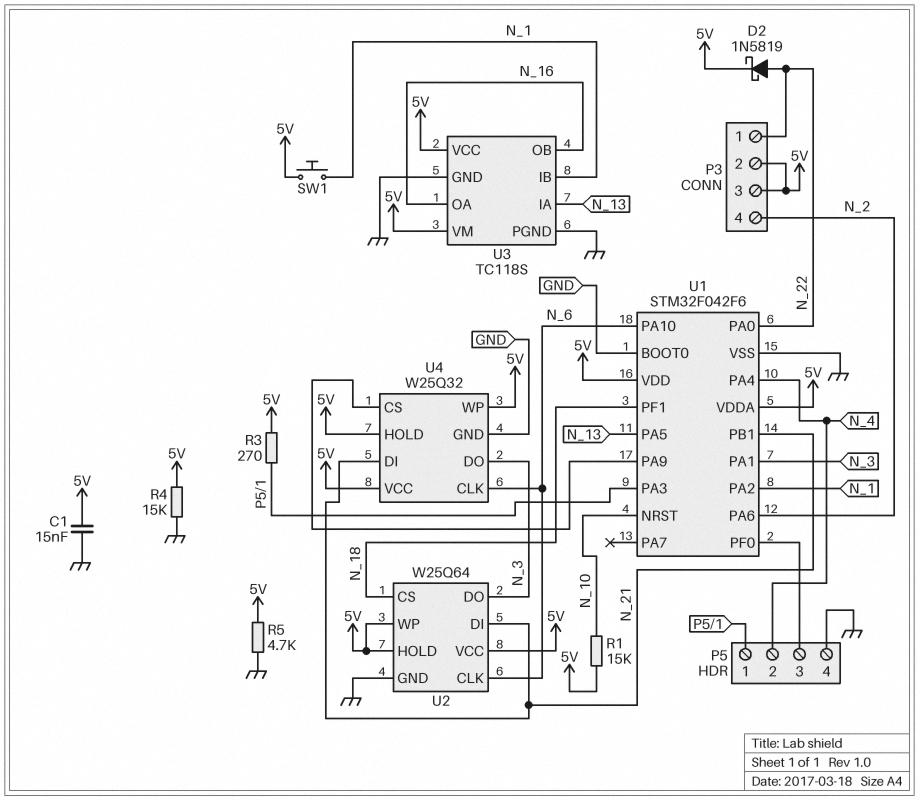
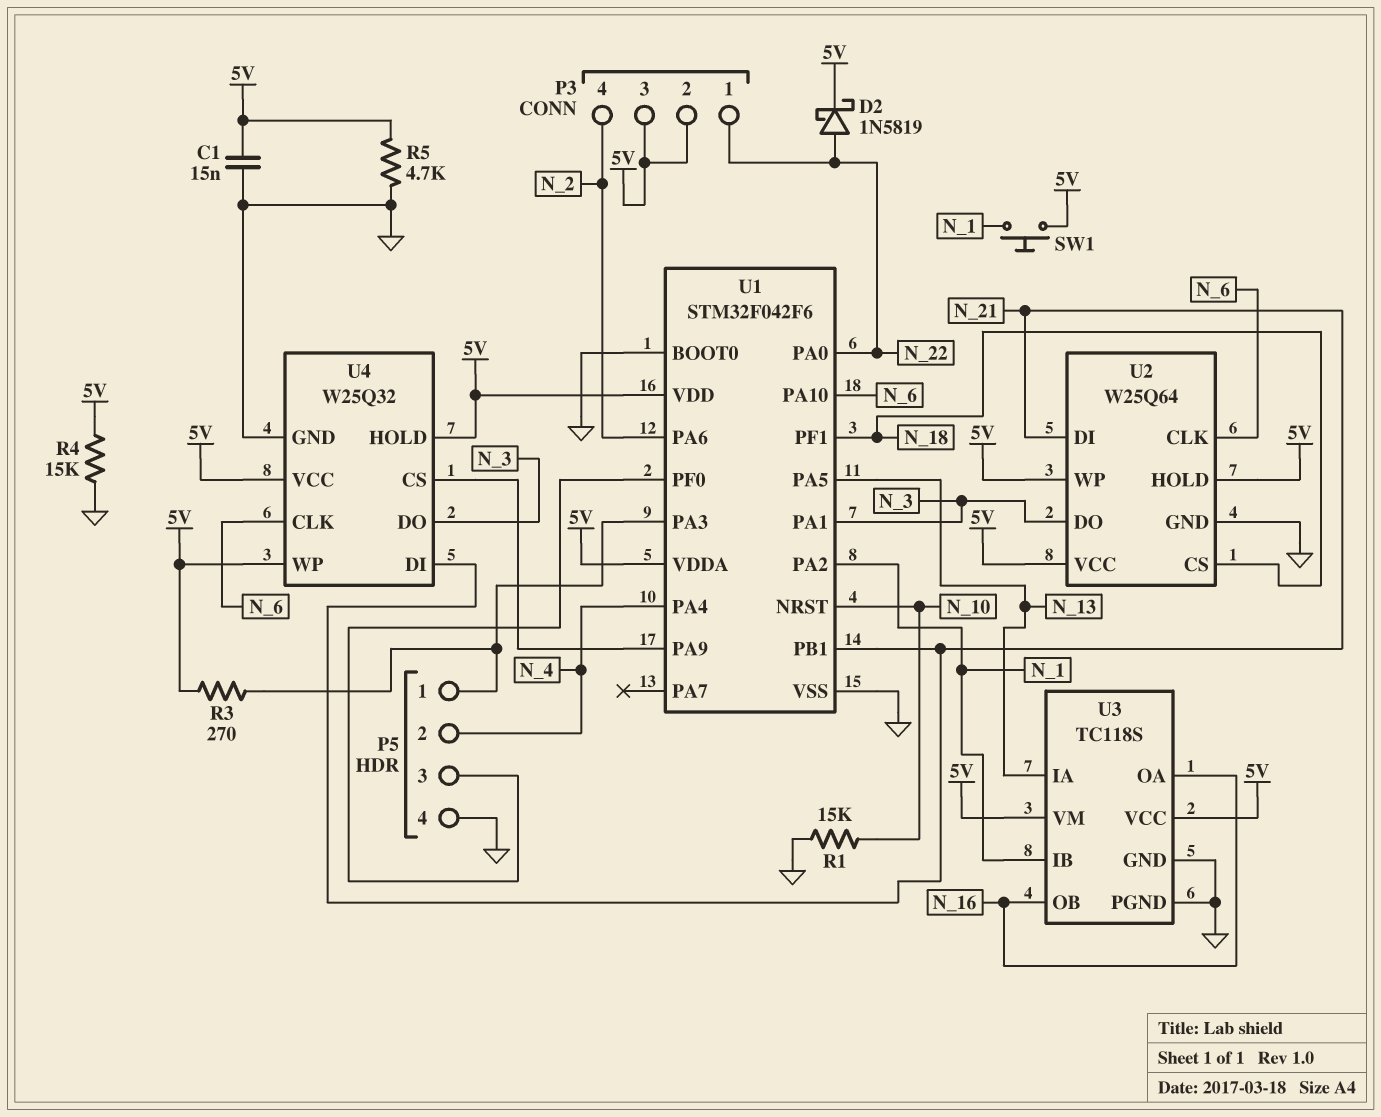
R1: 15k (5V, N_10) -> 15k (GND, N_10)

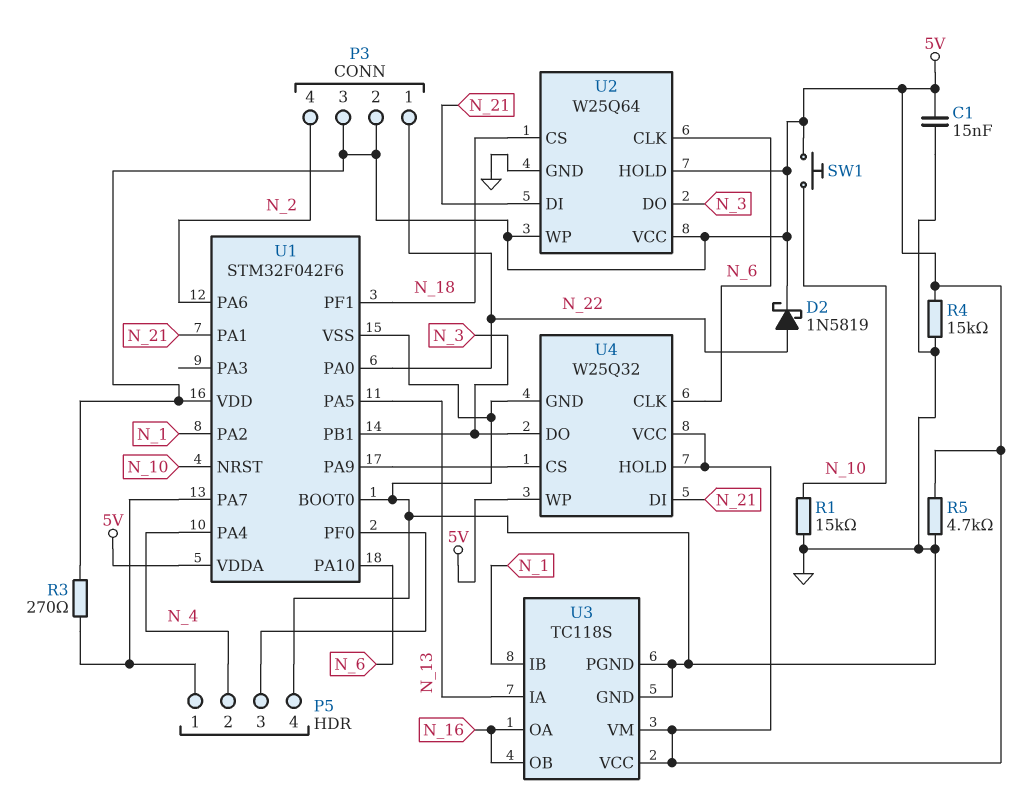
SW1: button (5V, N_1) -> button (5V, N_10)
U1 pin PA1: N_3 -> N_21
U1 pin PA3: P5/1 -> none
U1 pin PA7: none -> P5/1
U1 pin PB1: N_21 -> N_3

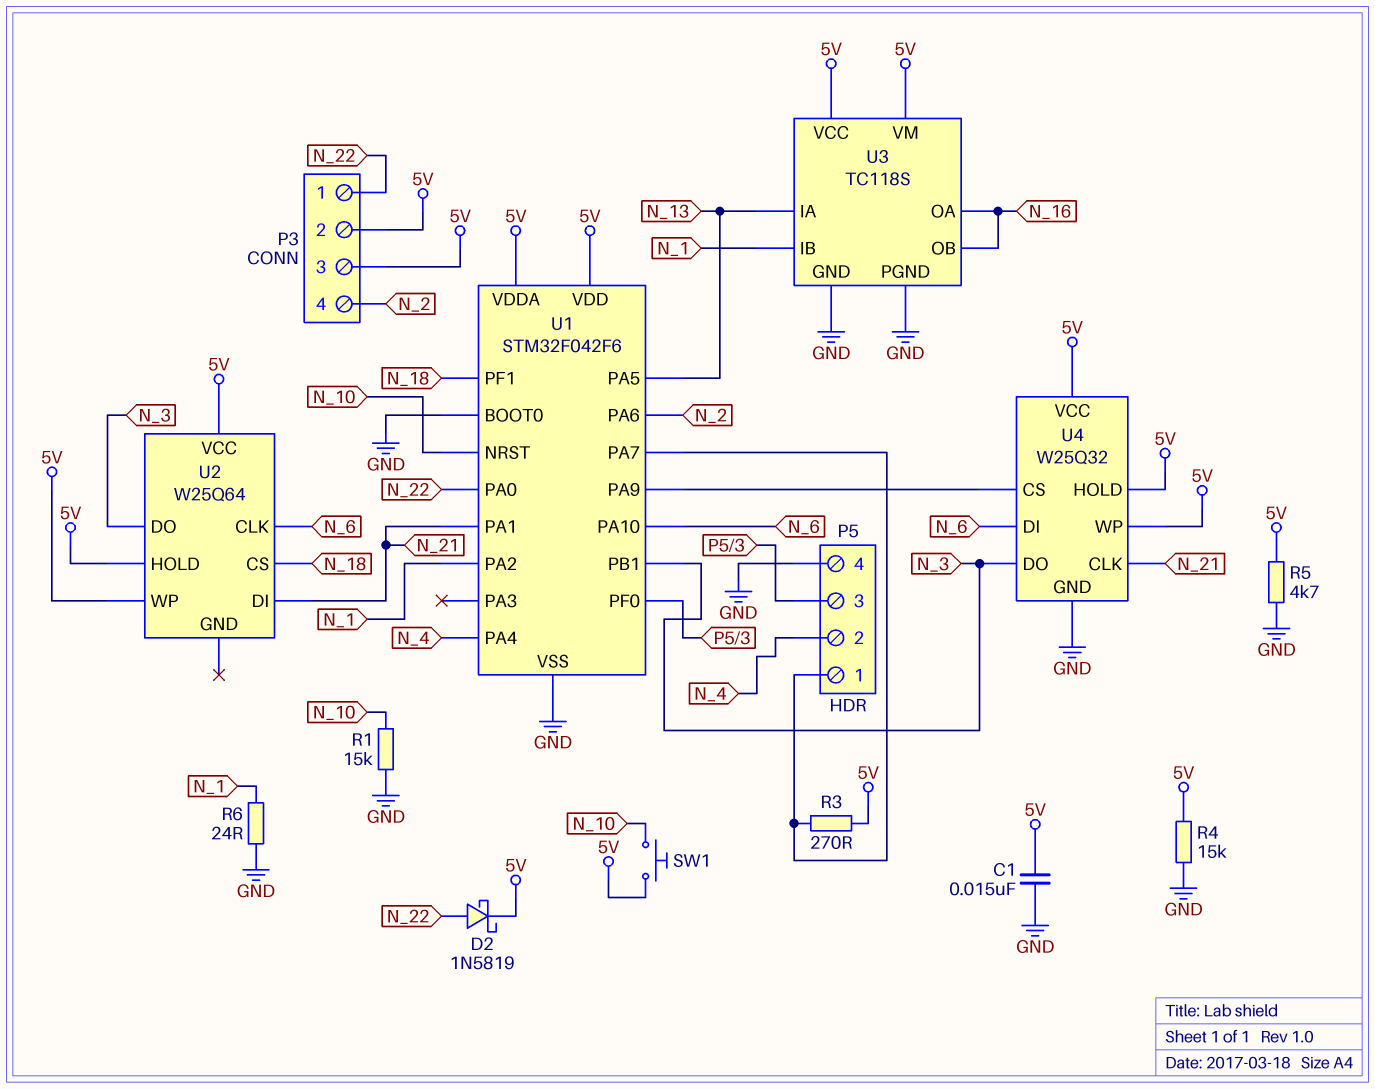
R6: none -> 24 (GND, N_1)
U2 pin GND: GND -> none
U4 pin CLK: N_6 -> N_21
U4 pin DI: N_21 -> N_6

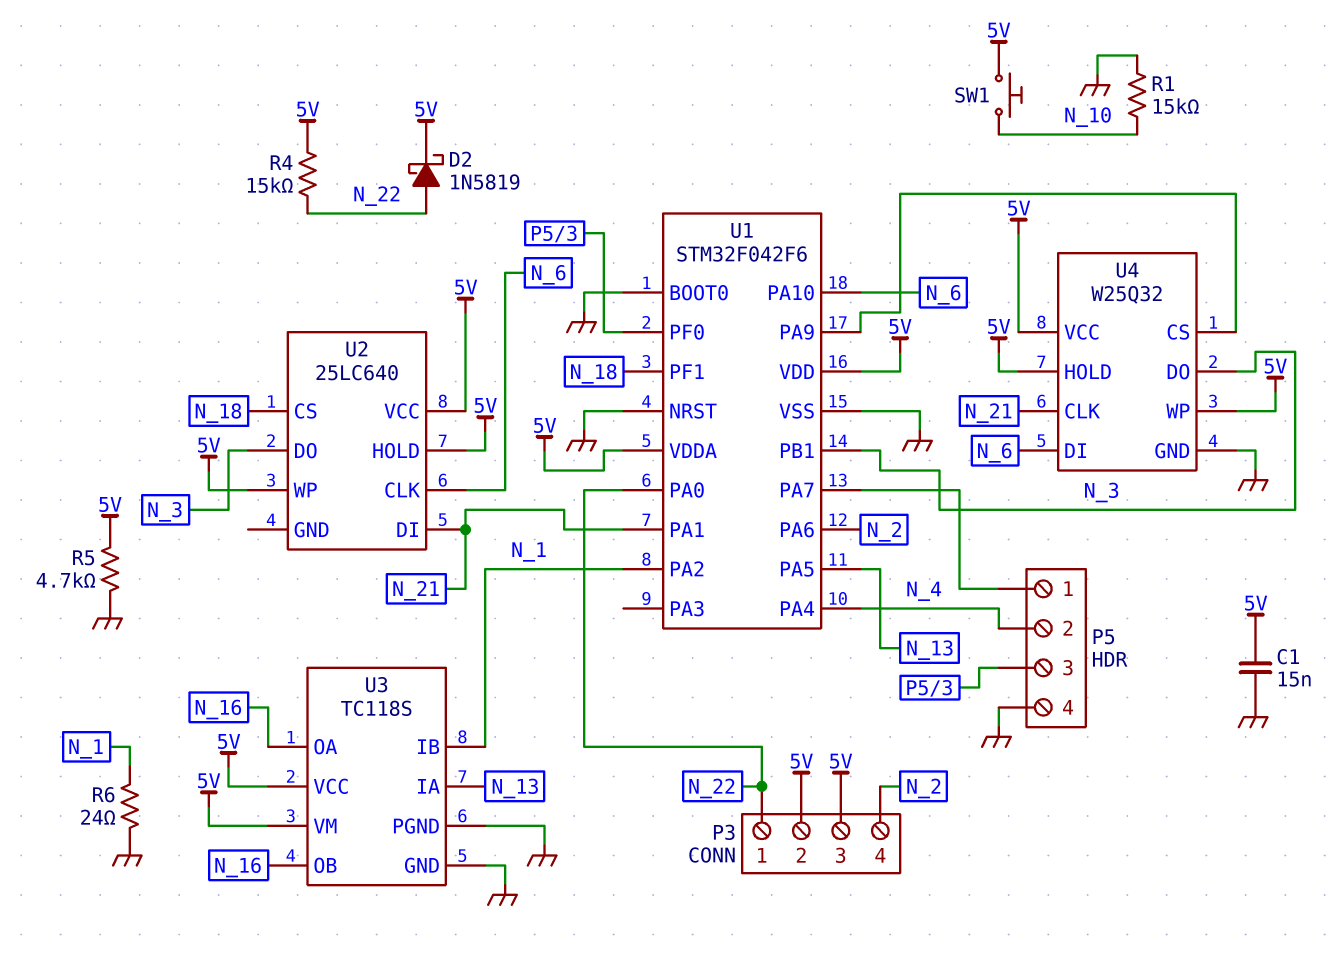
R3: 270 (5V, P5/1) -> none
R4: 15k (5V, GND) -> 15k (5V, N_22)
U1 pin NRST: N_10 -> GND
U2: W25Q64 -> 25LC640

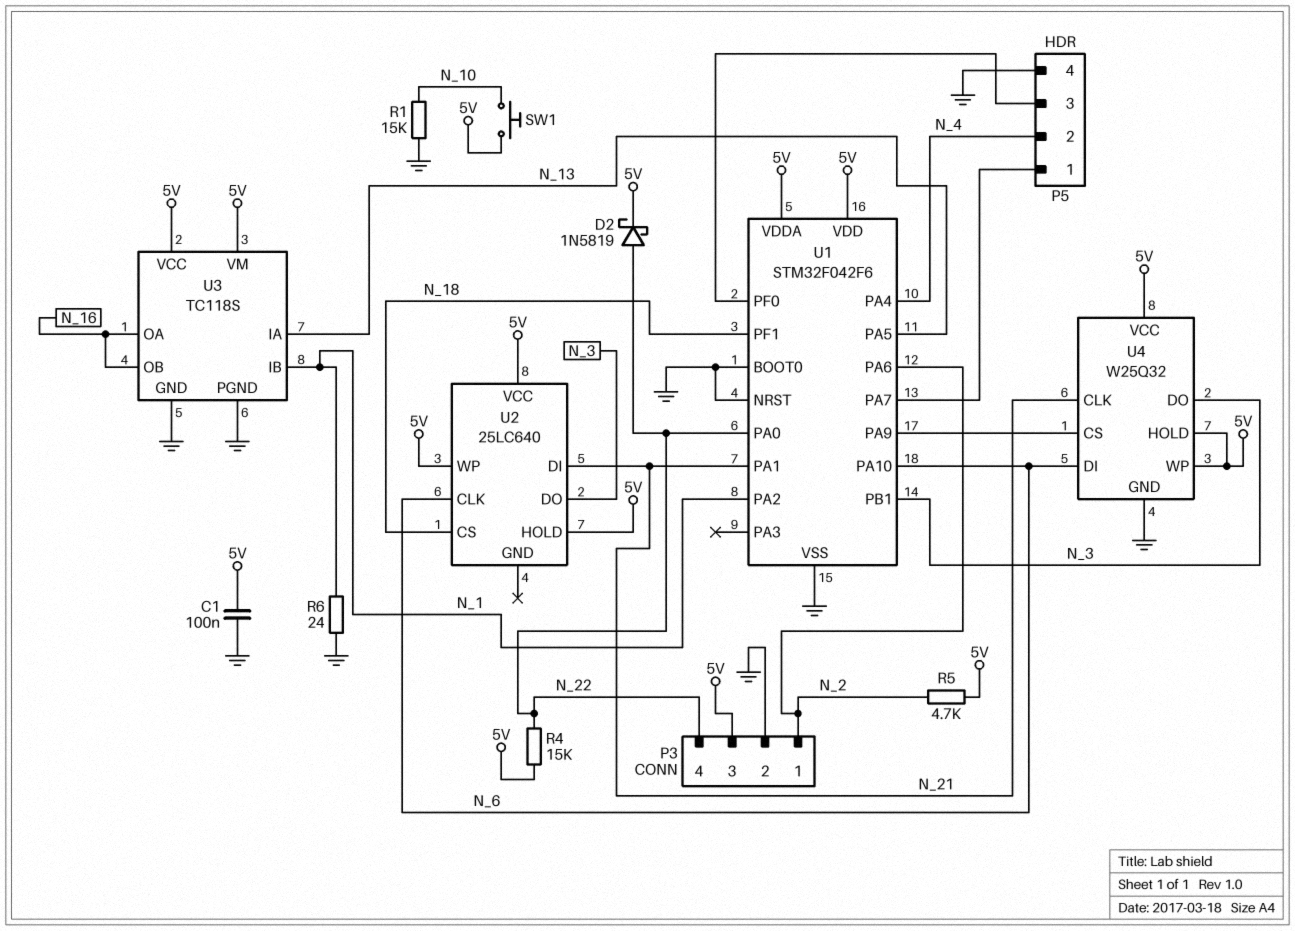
C1: 15nF (5V, GND) -> 100nF (5V, GND)
P3 pin 1: N_22 -> N_2
P3 pin 2: 5V -> GND
P3 pin 4: N_2 -> N_22
R5: 4.7k (5V, GND) -> 4.7k (5V, N_2)

